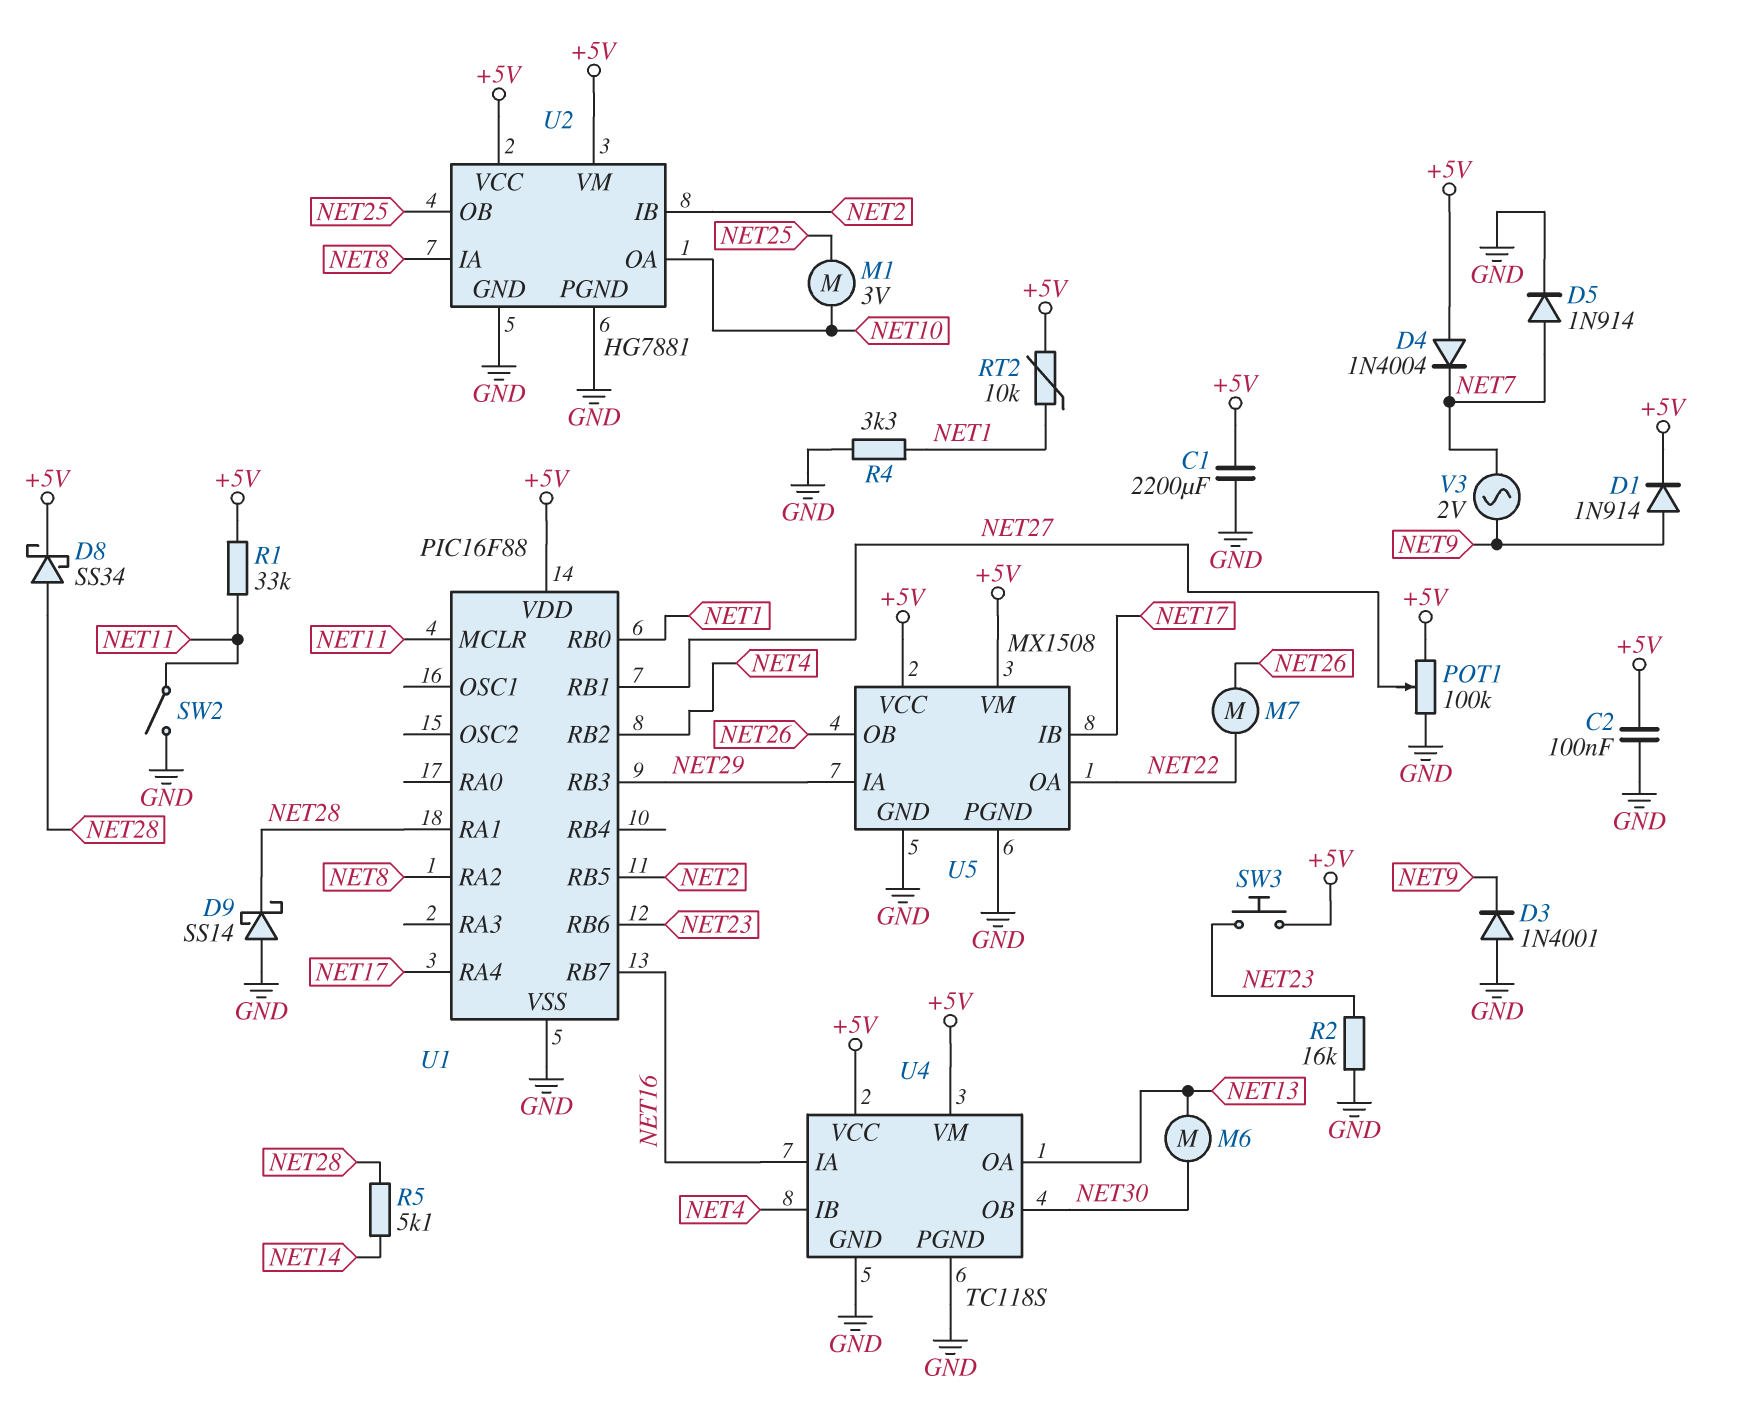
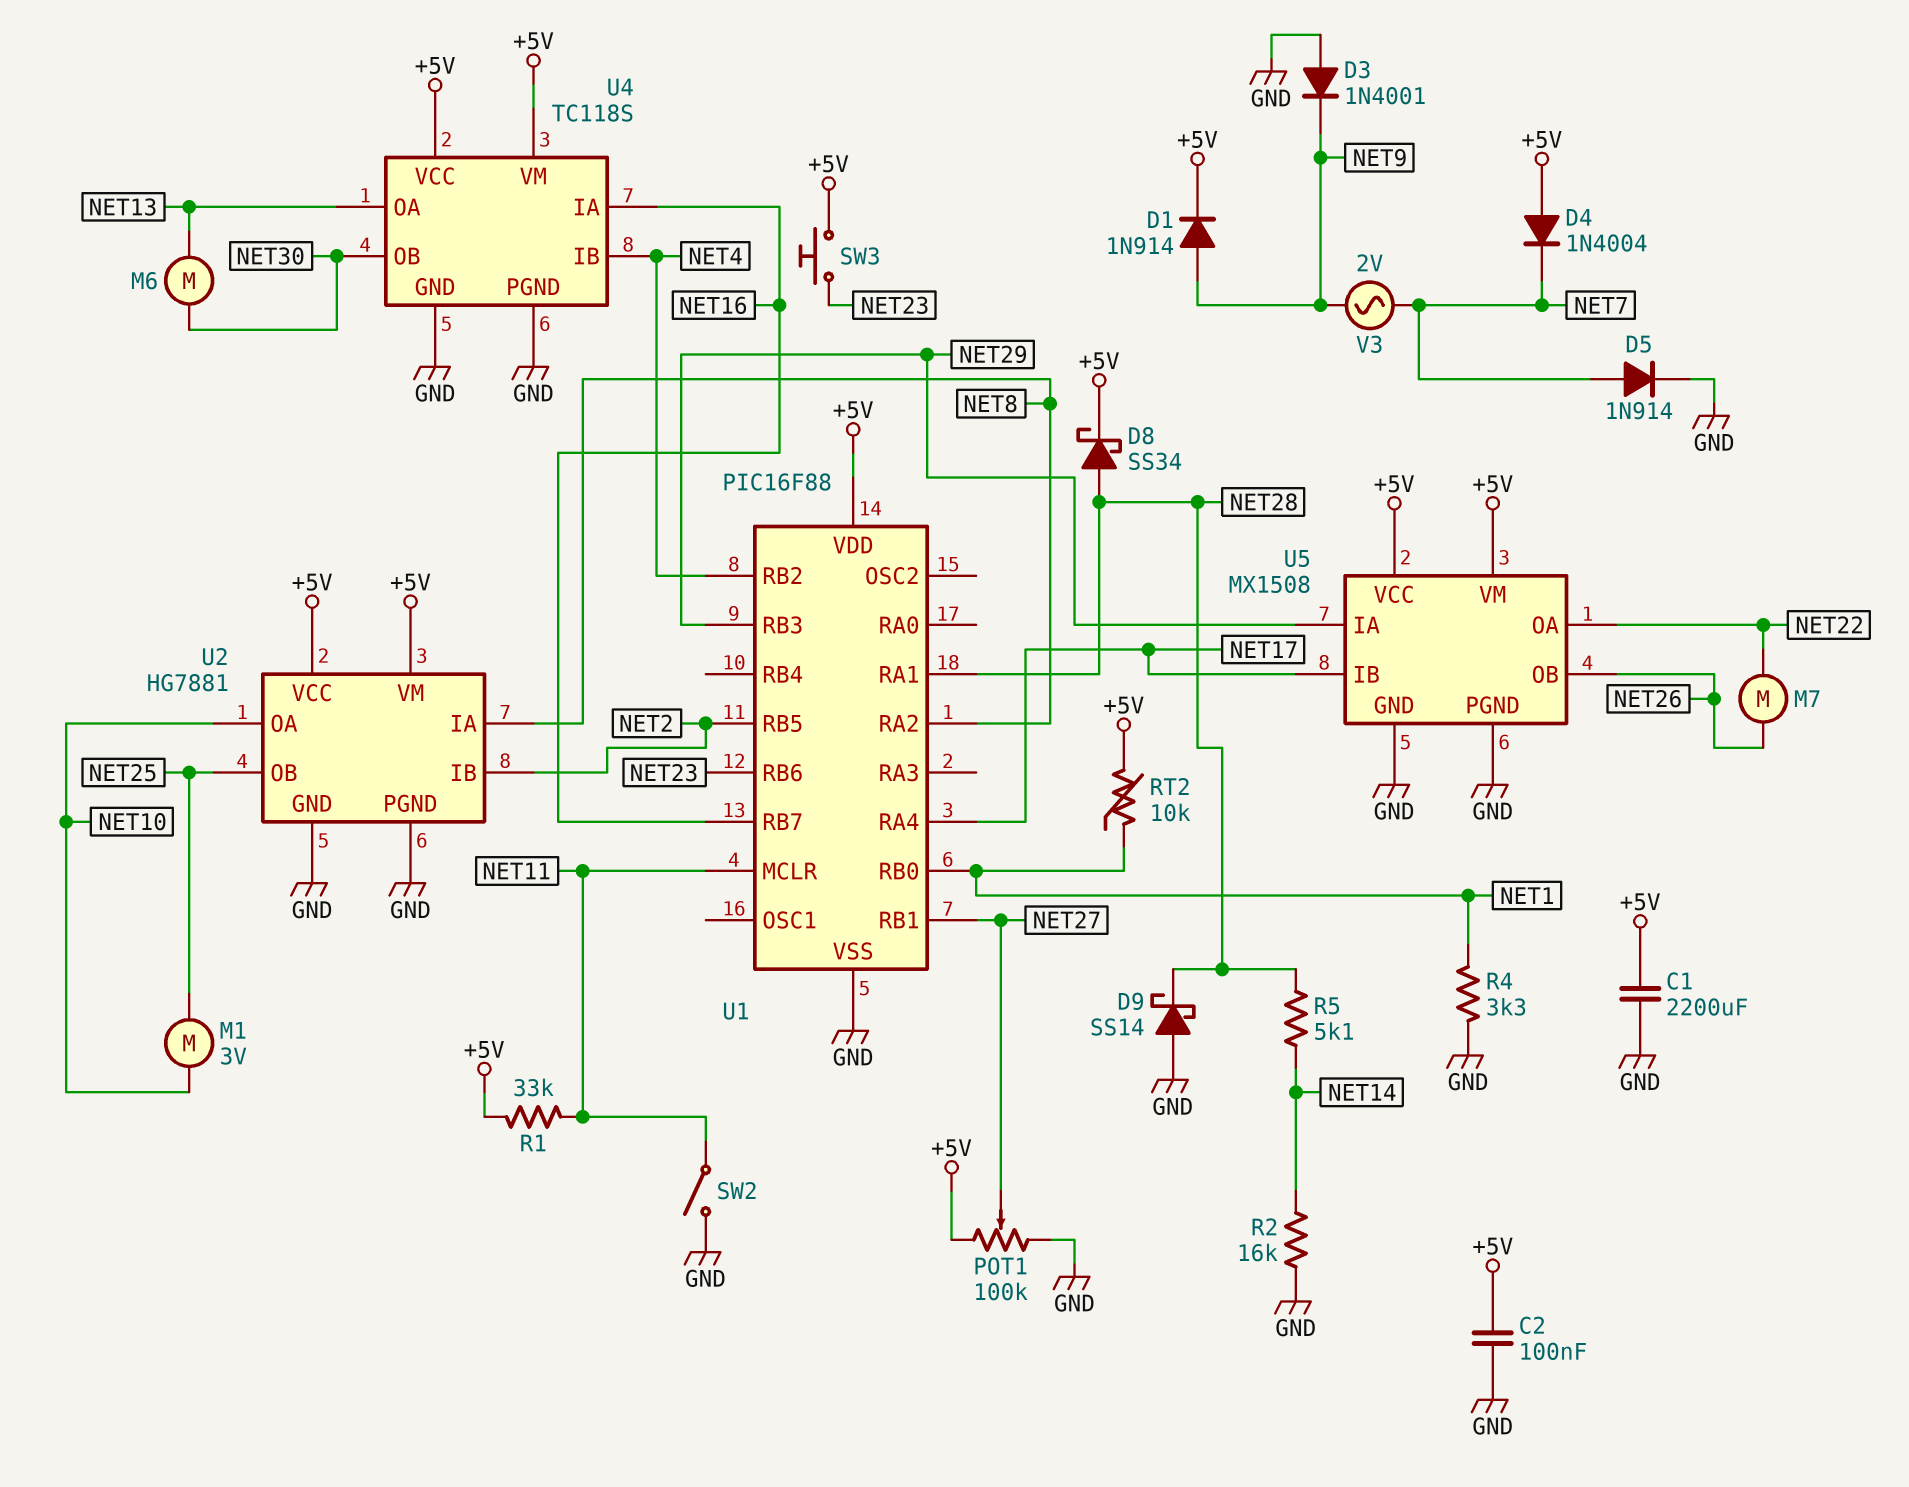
R2: 16k (GND, NET23) -> 16k (GND, NET14)

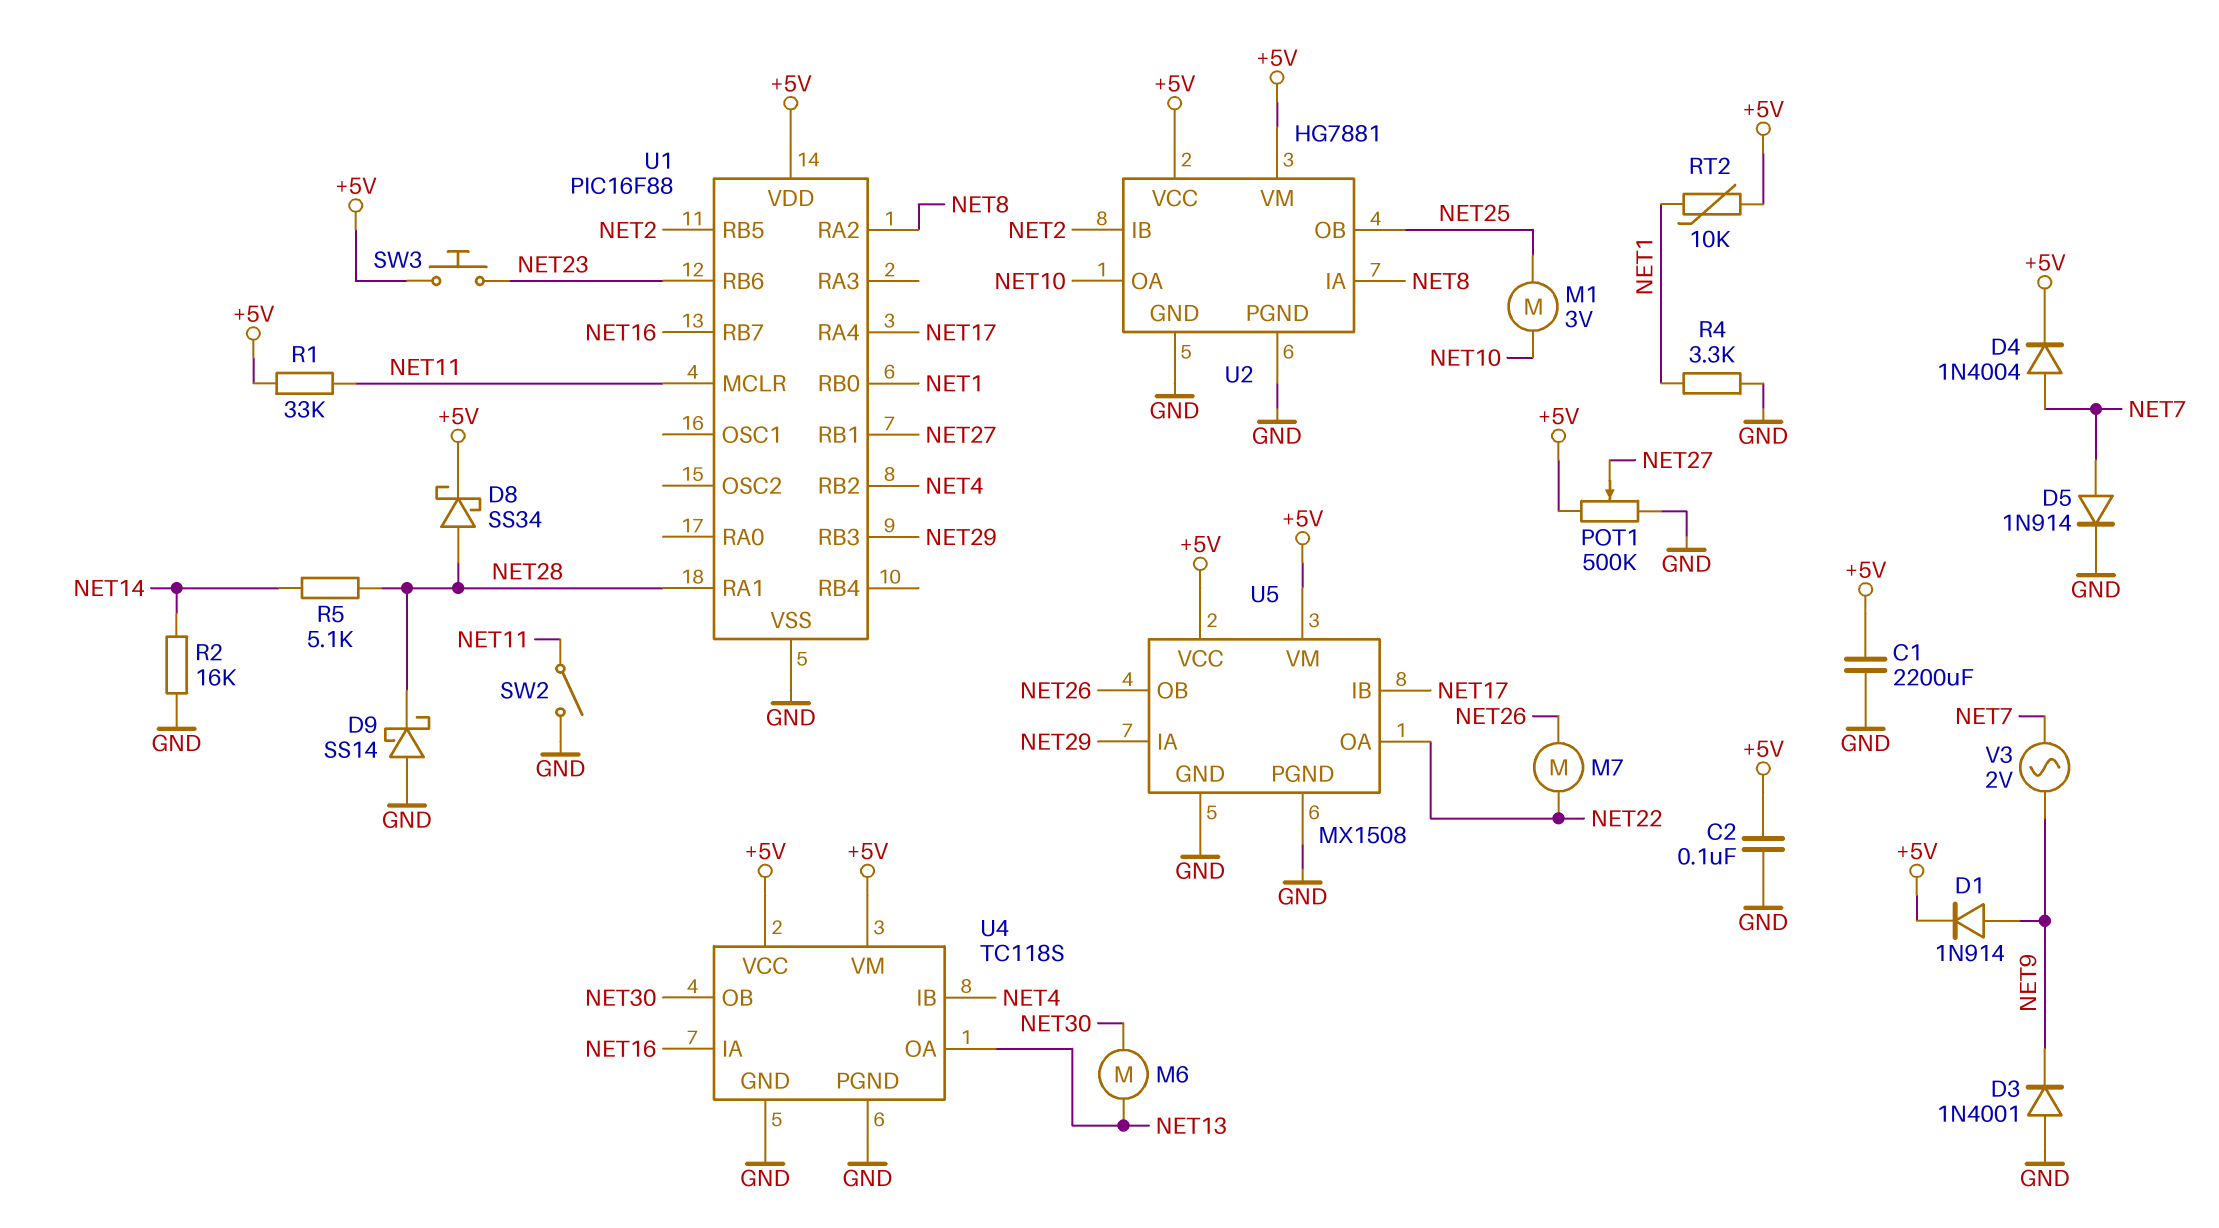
D4: diode 1N4004 (A +5V, K NET7) -> diode 1N4004 (A NET7, K +5V)
POT1: 100k (+5V, GND, wiper NET27) -> 500k (+5V, GND, wiper NET27)

